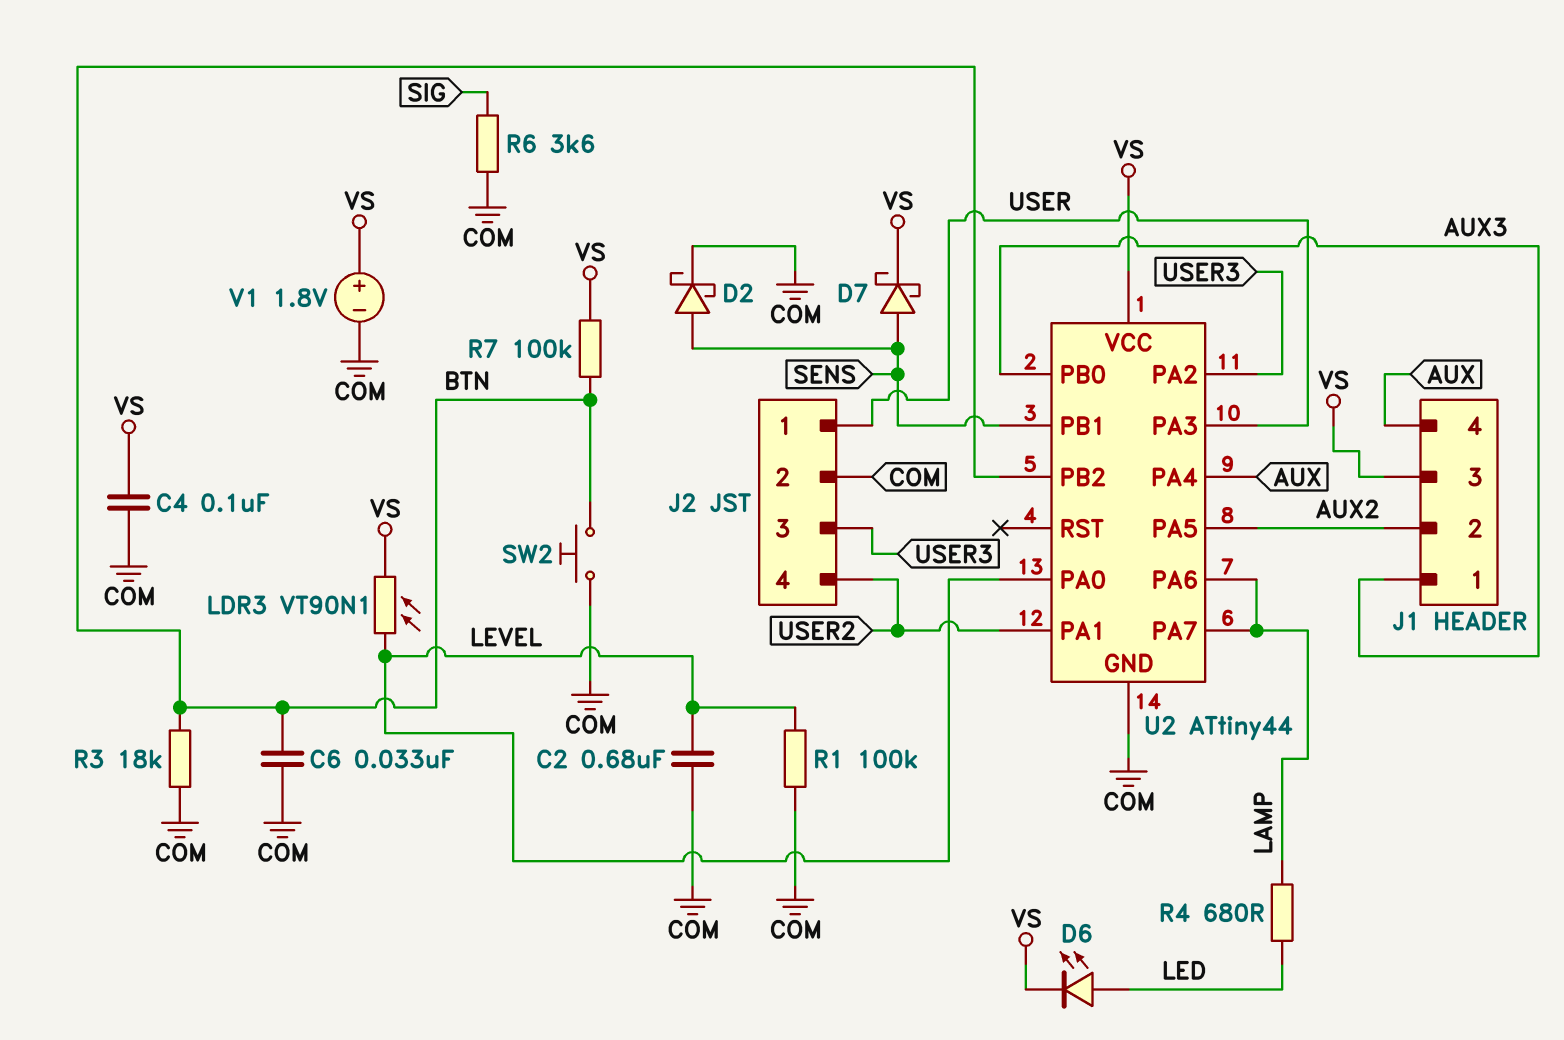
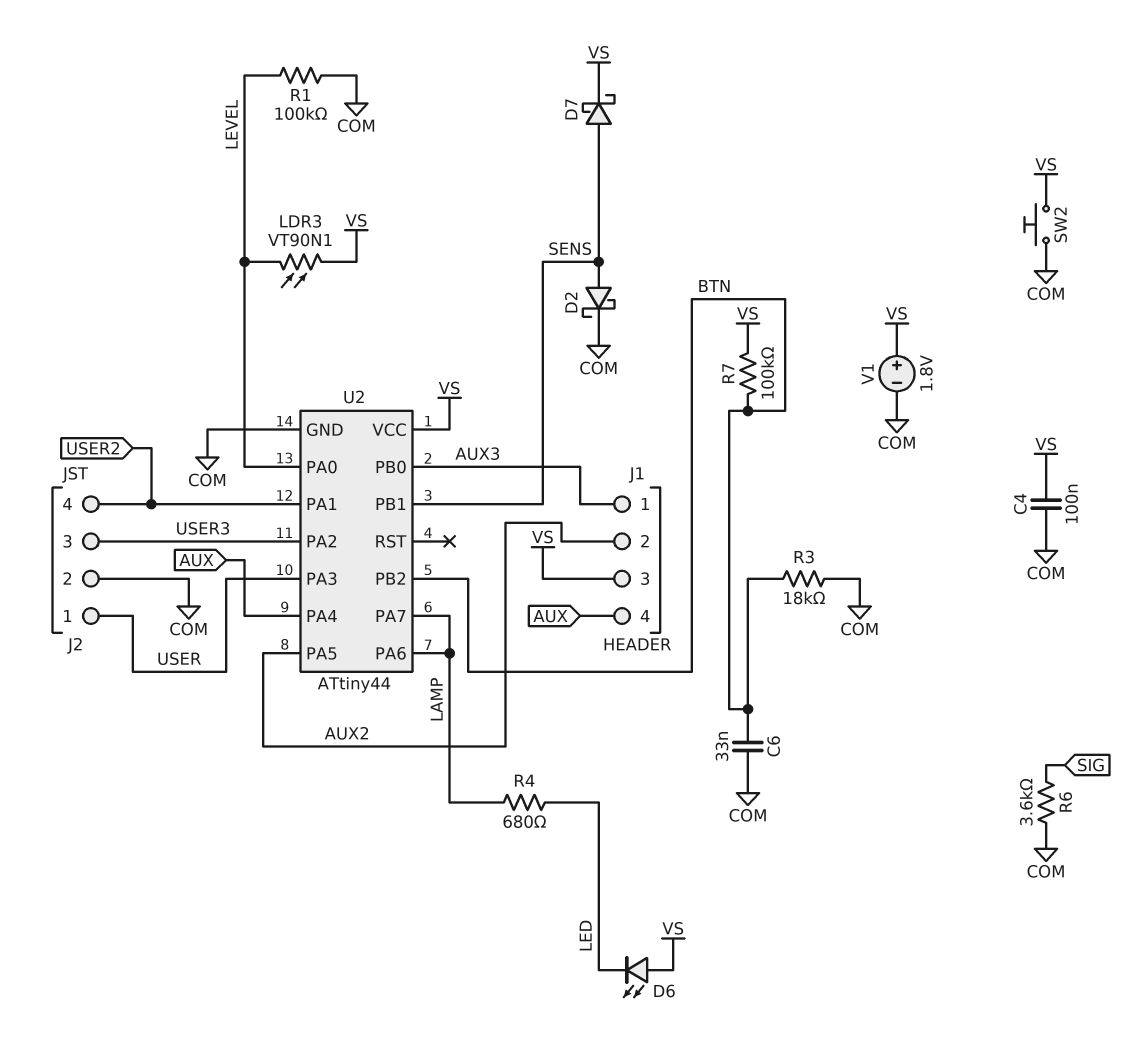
C2: 680nF (COM, LEVEL) -> none
D6: LED (A LED, K VS) -> LED (A VS, K LED)
SW2: button (BTN, COM) -> button (COM, VS)

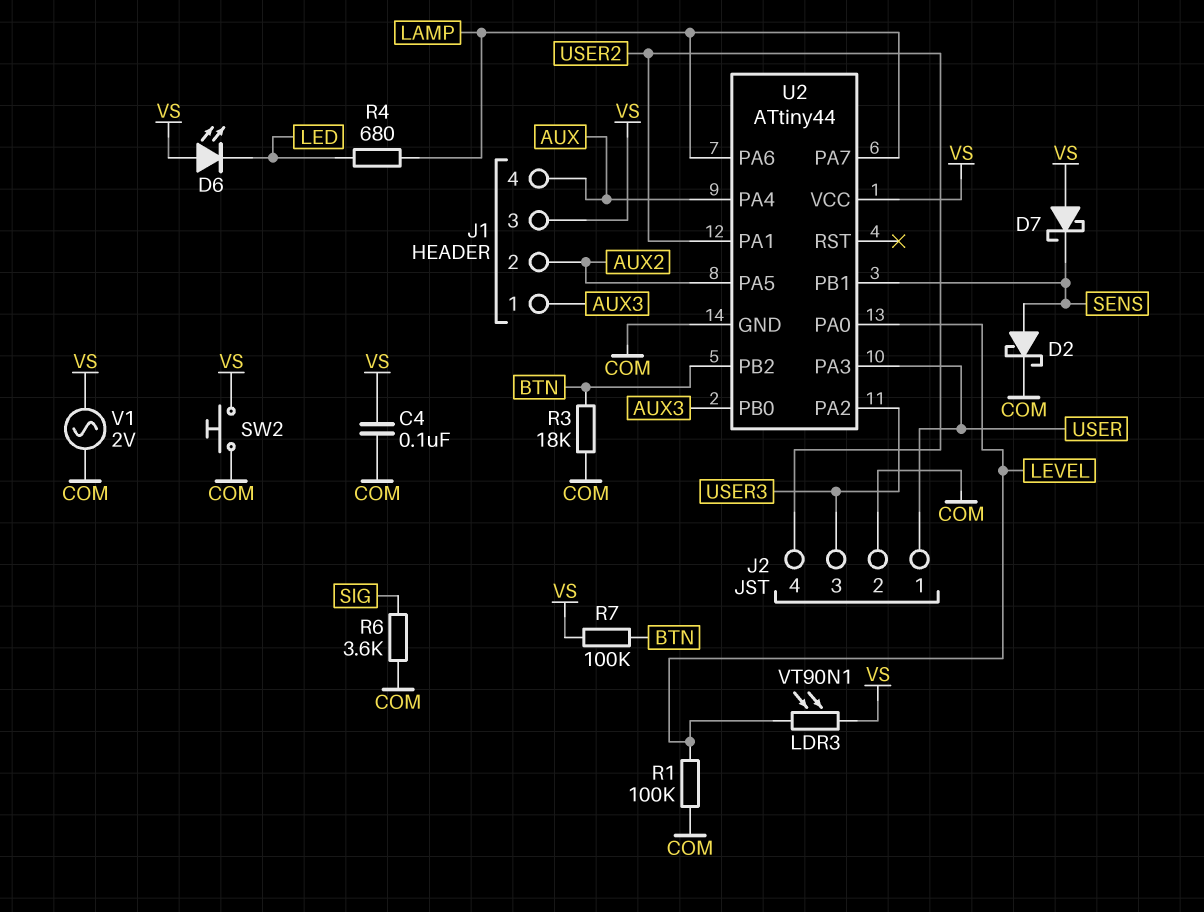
C6: 33nF (BTN, COM) -> none
D7: schottky (A SENS, K VS) -> schottky (A VS, K SENS)
V1: 1.8V (plus VS, minus COM) -> AC 2V (COM, VS)

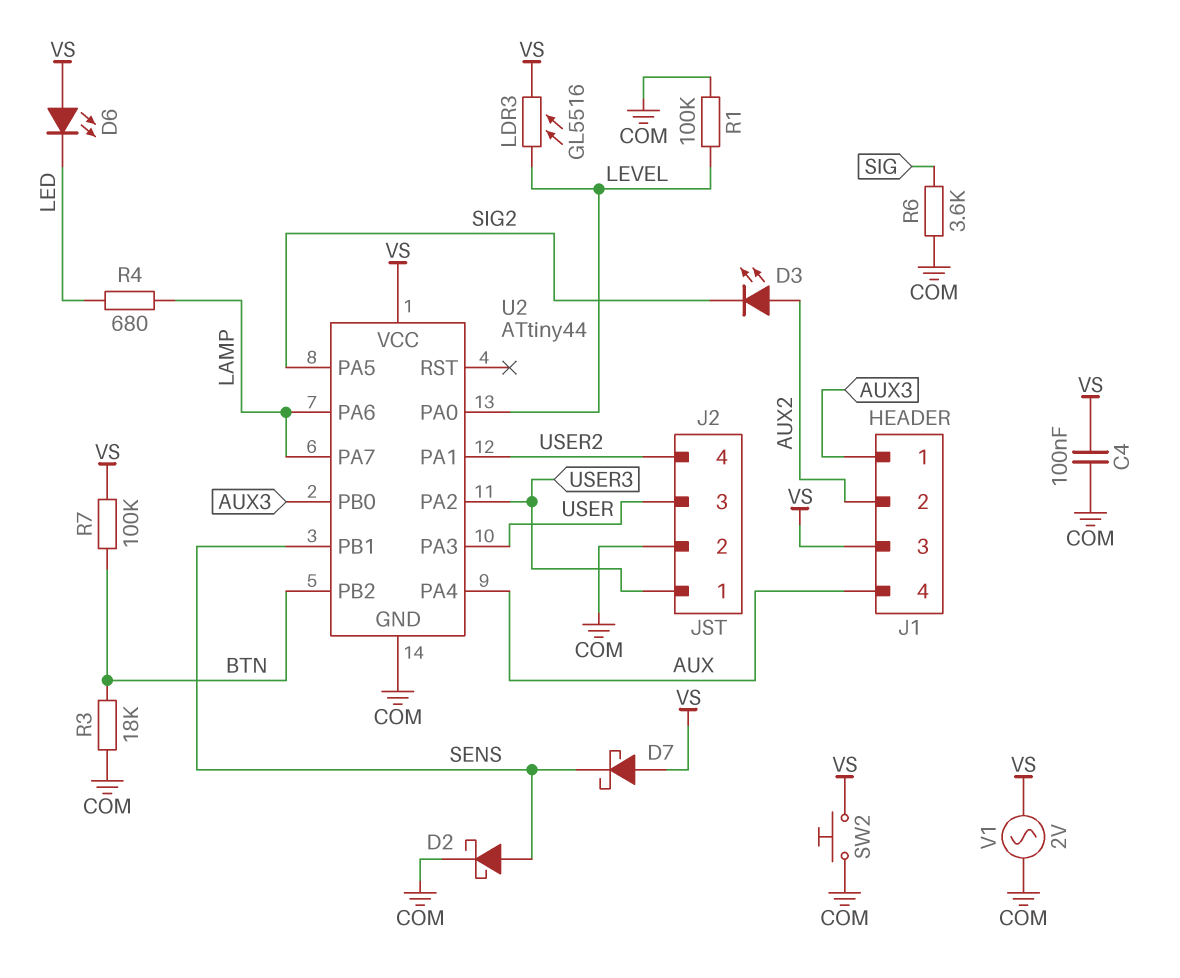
D3: none -> LED (A AUX2, K SIG2)
J2 pin 1: USER -> USER3
J2 pin 3: USER3 -> USER
LDR3: VT90N1 (LEVEL, VS) -> GL5516 (LEVEL, VS)
U2 pin PA5: AUX2 -> SIG2

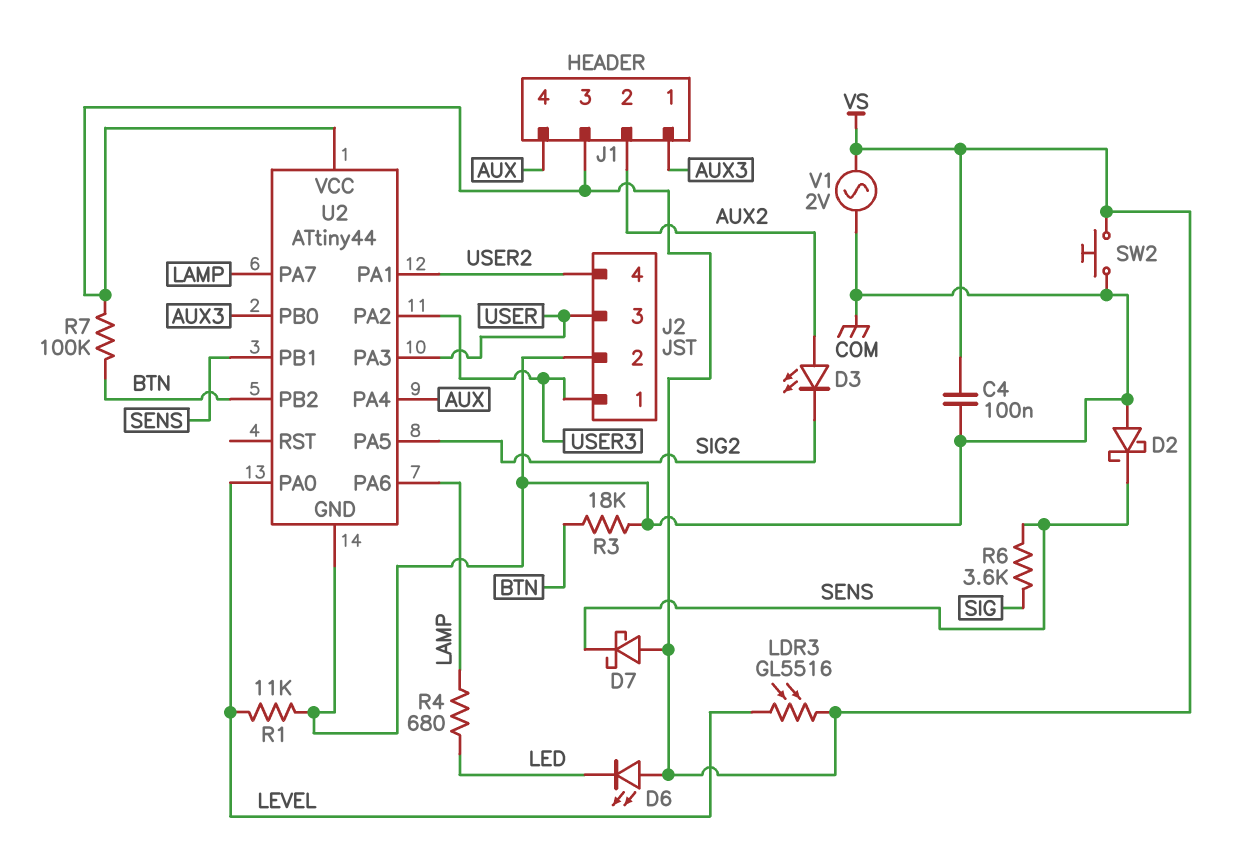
D2: schottky (A SENS, K COM) -> schottky (A COM, K SENS)
R1: 100k (COM, LEVEL) -> 11k (COM, LEVEL)
R6: 3.6k (COM, SIG) -> 3.6k (SENS, SIG)

